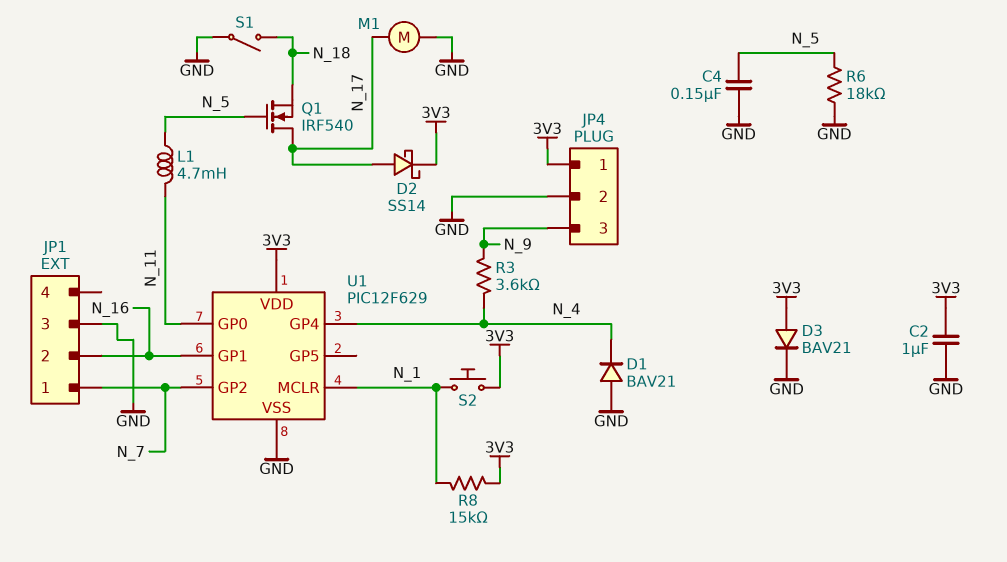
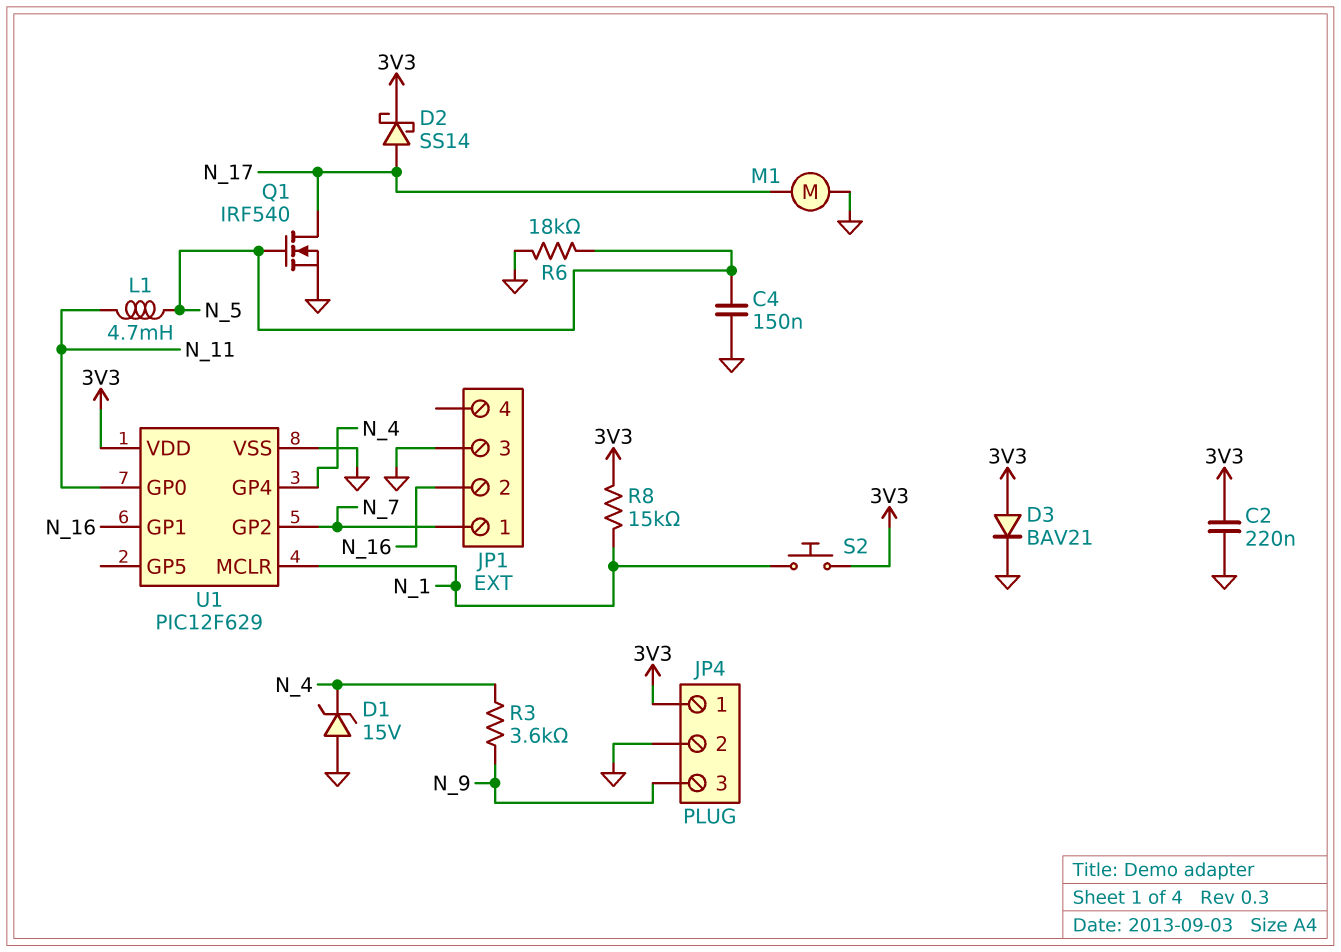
C2: 1uF (3V3, GND) -> 220nF (3V3, GND)
D1: diode BAV21 (A GND, K N_4) -> zener 15V (A GND, K N_4)
Q1: NMOS IRF540 (G N_5, D N_17, S N_18) -> NMOS IRF540 (G N_5, D N_17, S GND)
S1: switch (GND, N_18) -> none

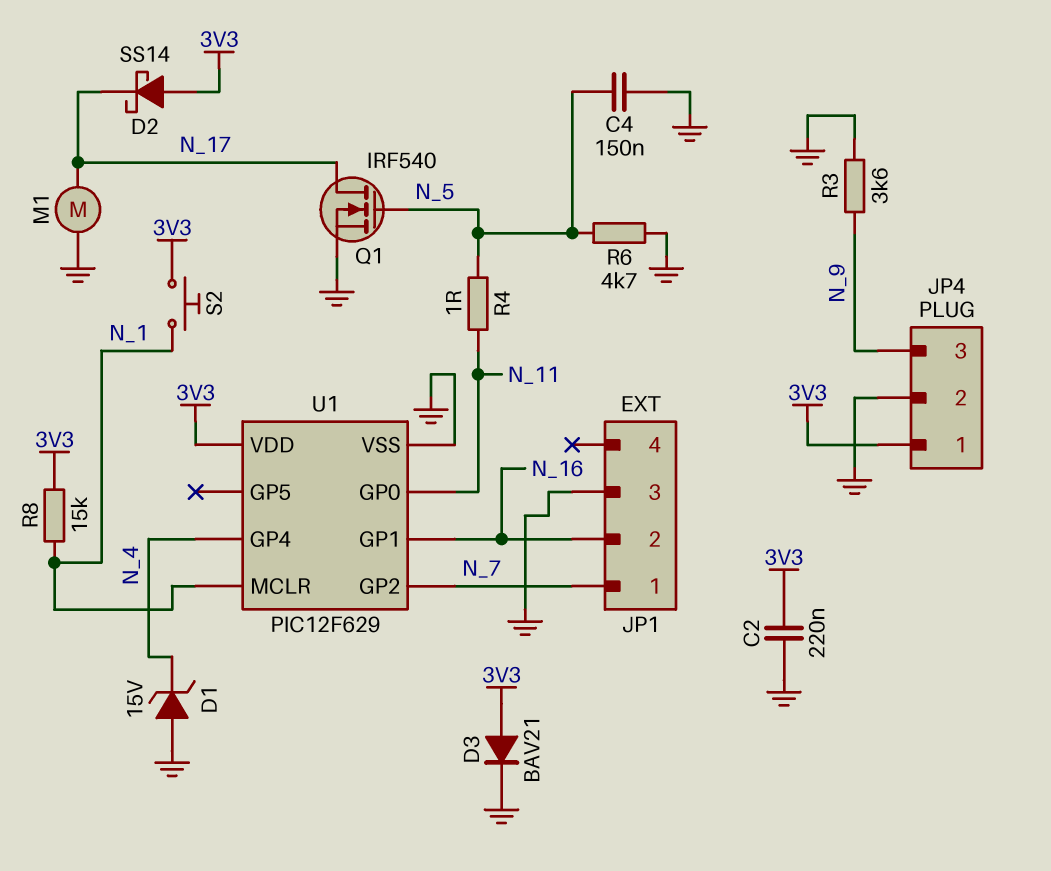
D2: schottky SS14 (A N_17, K 3V3) -> schottky SS14 (A 3V3, K N_17)
L1: 4.7mH (N_5, N_11) -> none
R3: 3.6k (N_4, N_9) -> 3.6k (GND, N_9)
R4: none -> 1 (N_5, N_11)
R6: 18k (GND, N_5) -> 4.7k (GND, N_5)

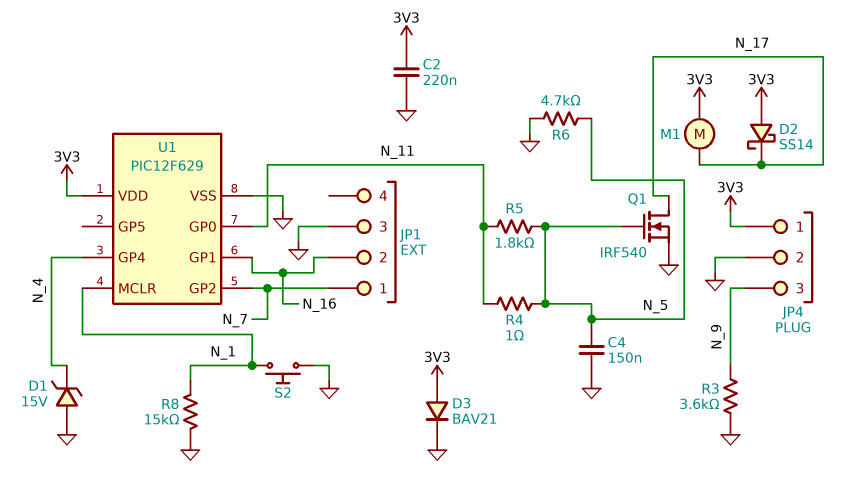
M1: motor (GND, N_17) -> motor (3V3, N_17)
R5: none -> 1.8k (N_5, N_11)
R8: 15k (3V3, N_1) -> 15k (GND, N_1)
S2: button (3V3, N_1) -> button (GND, N_1)

